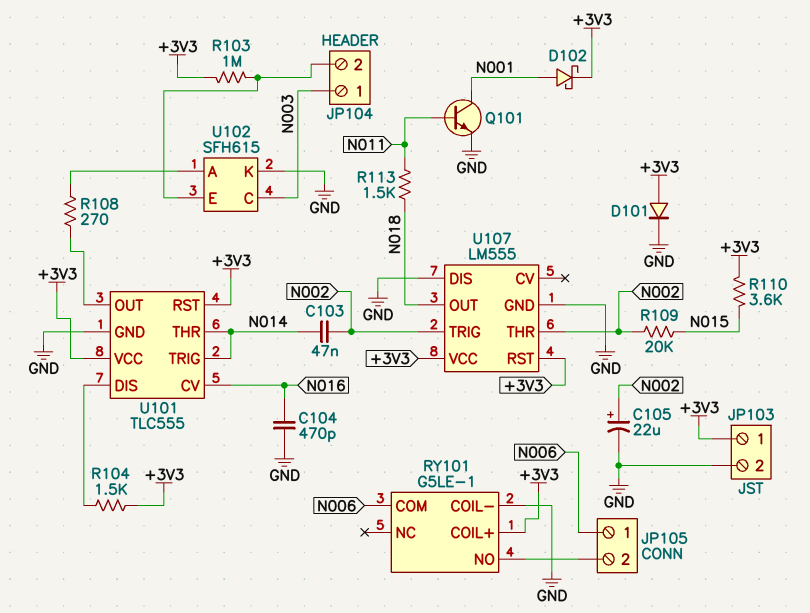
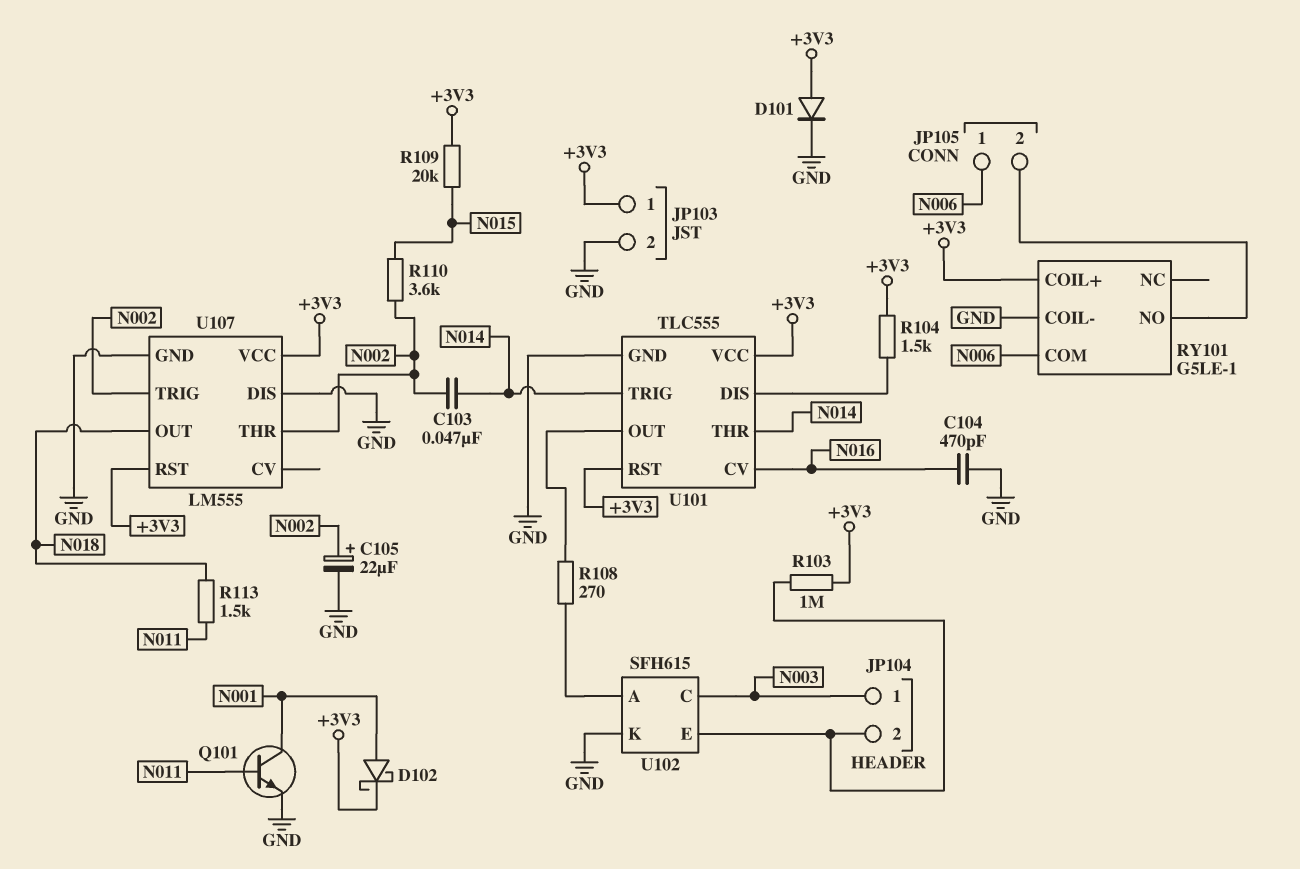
R109: 20k (N002, N015) -> 20k (+3V3, N015)
R110: 3.6k (+3V3, N015) -> 3.6k (N002, N015)

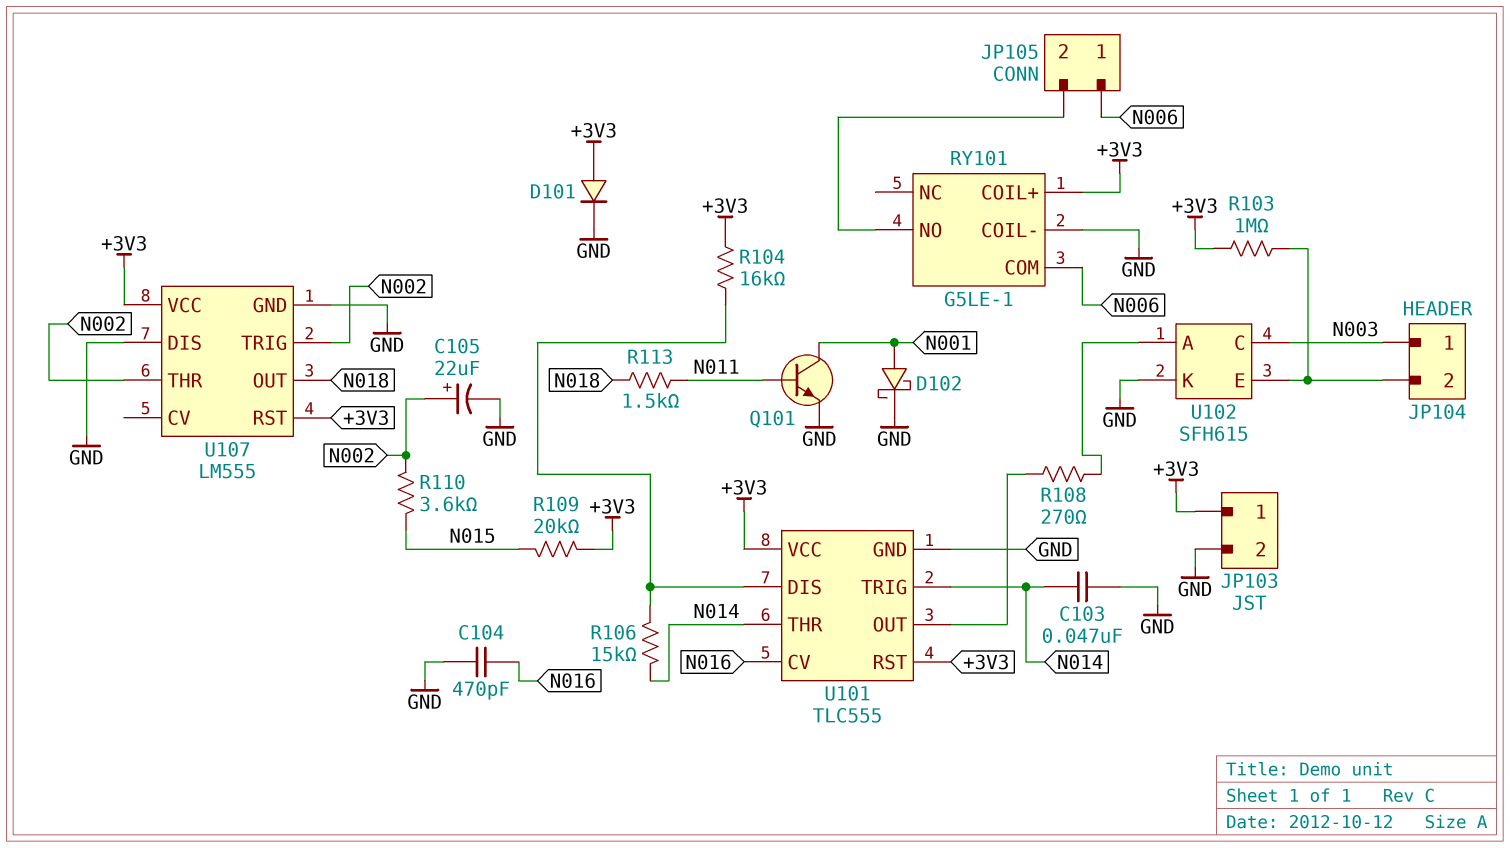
C103: 47nF (N002, N014) -> 47nF (GND, N014)
D102: schottky (A N001, K +3V3) -> schottky (A N001, K GND)
R104: 1.5k (+3V3, U101/DIS) -> 16k (+3V3, U101/DIS)
R106: none -> 15k (N014, U101/DIS)

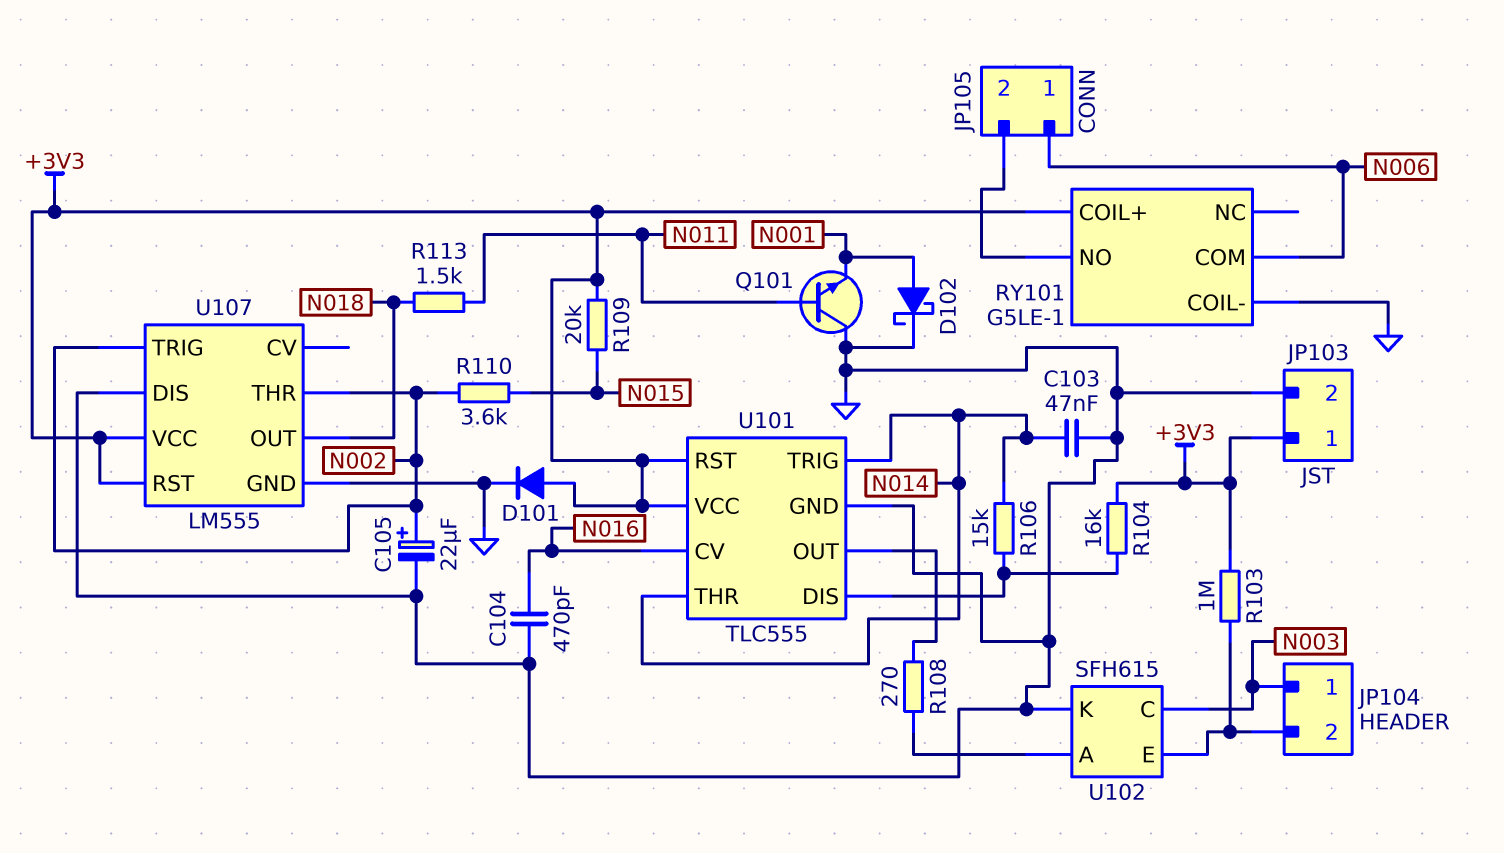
Q101: NPN (B N011, C N001, E GND) -> NPN (B N011, C GND, E N001)

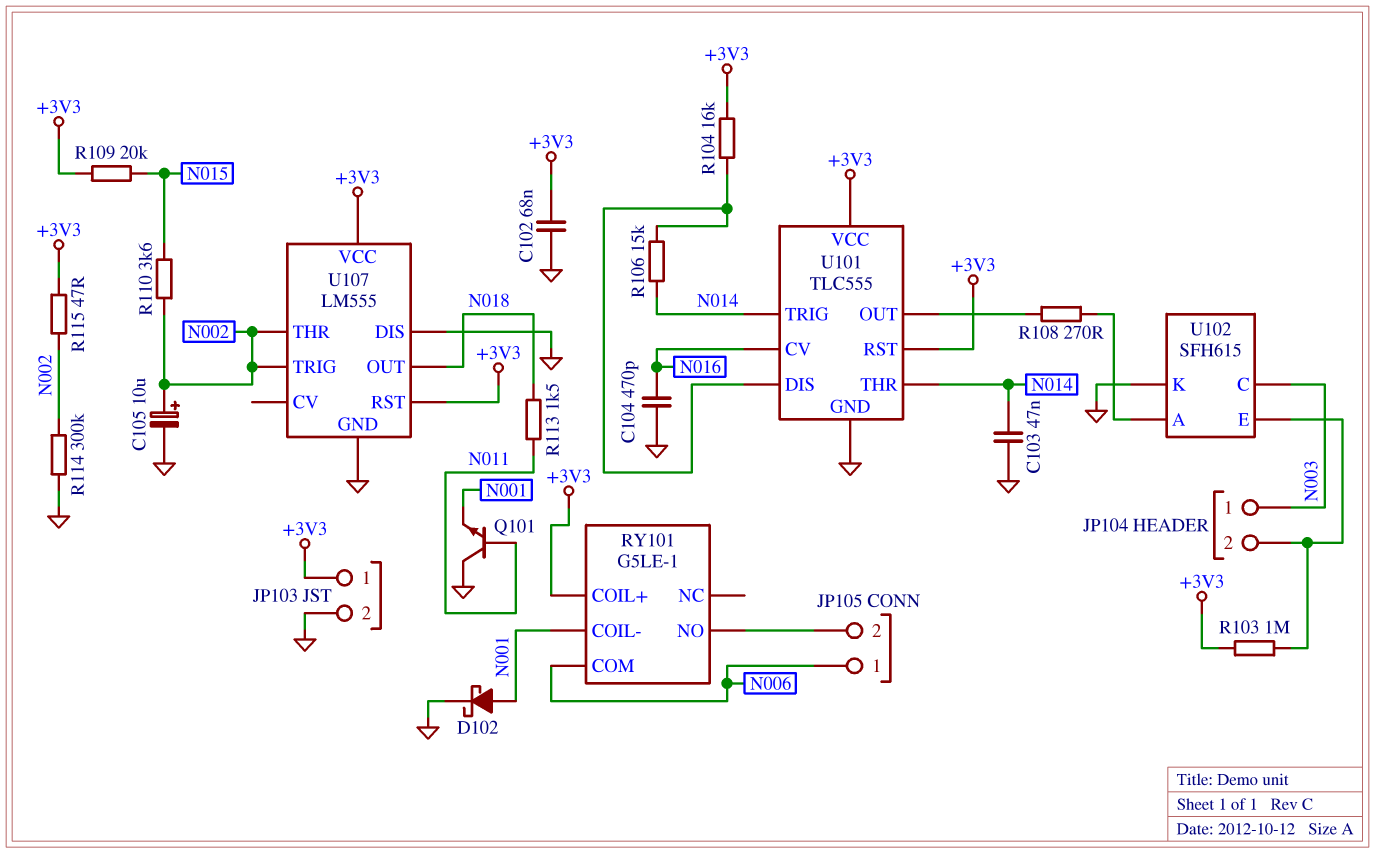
C102: none -> 68nF (+3V3, GND)
C105: 22uF (plus N002, minus GND) -> 10uF (plus N002, minus GND)
D101: diode (A +3V3, K GND) -> none
R114: none -> 300k (GND, N002)
R115: none -> 47 (+3V3, N002)
RY101 pin COIL-: GND -> N001

